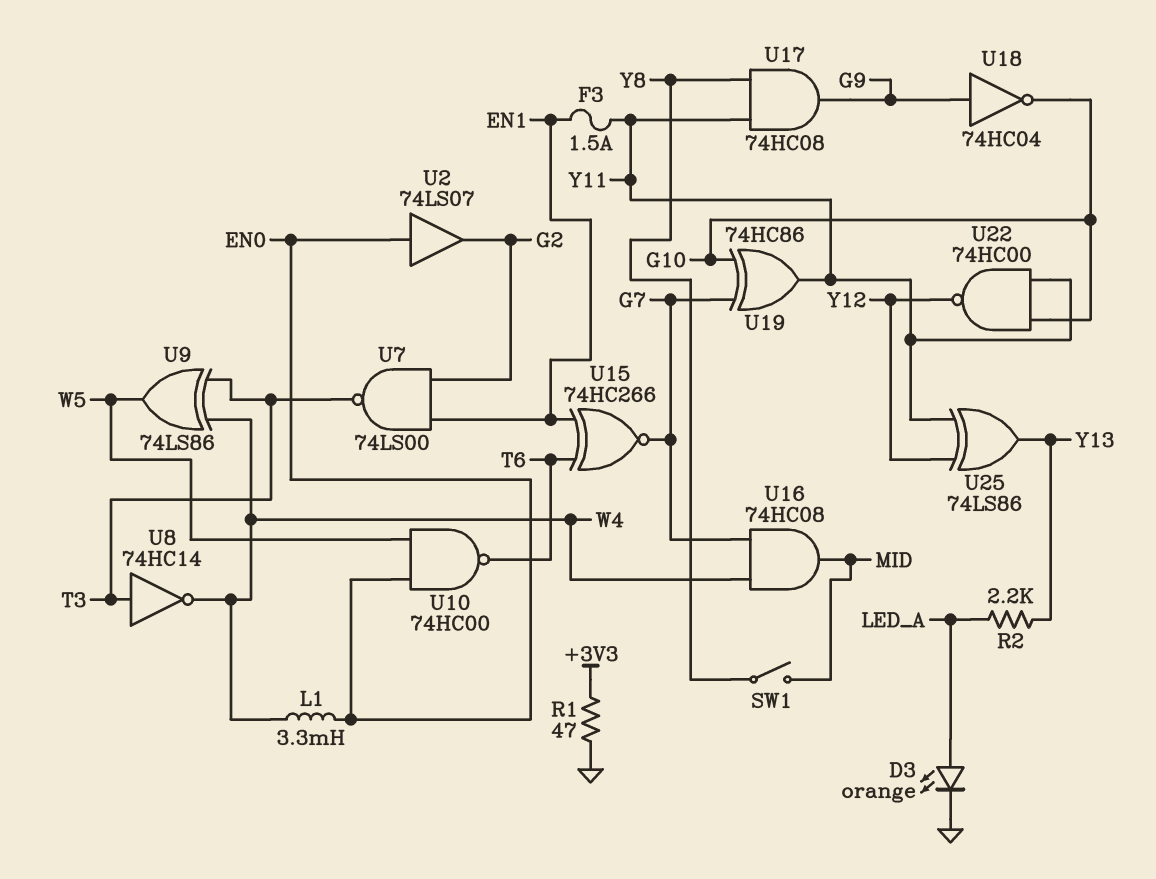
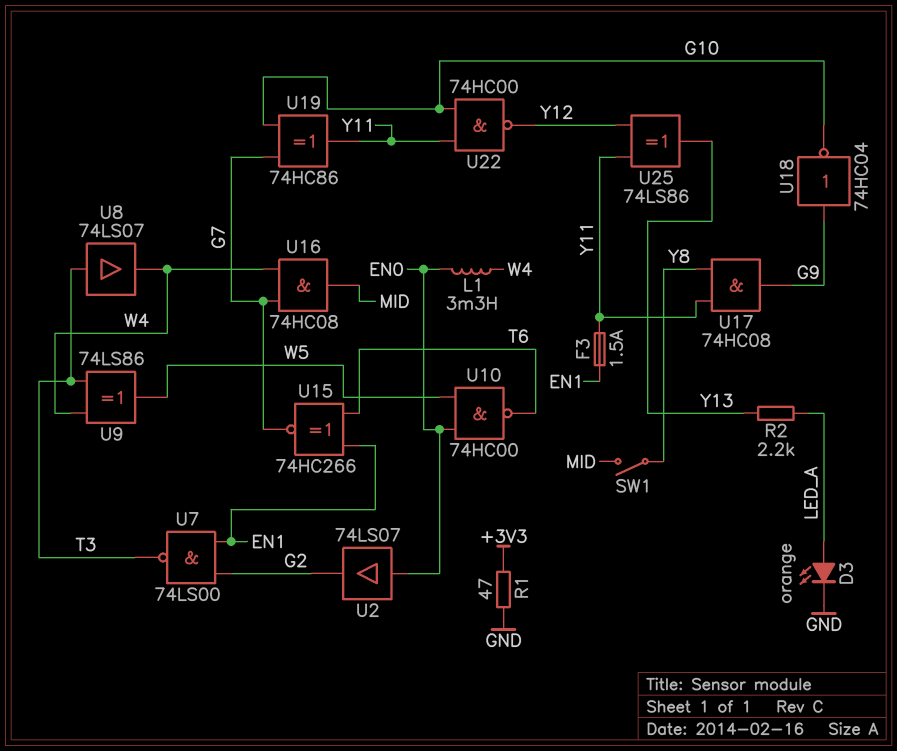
U8: NOT 74HC14 (in T3, out W4) -> buffer 74LS07 (in T3, out W4)

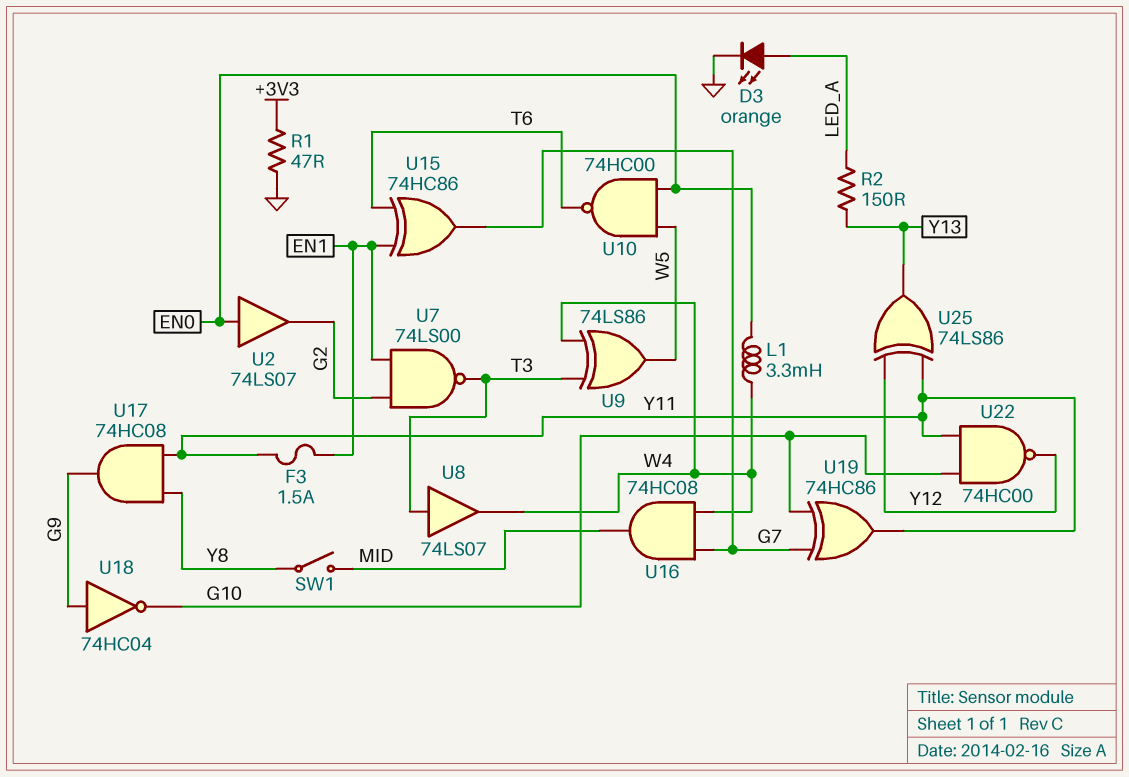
R2: 2.2k (LED_A, Y13) -> 150 (LED_A, Y13)
U15: XNOR 74HC266 (in EN1, in T6, out G7) -> XOR 74HC86 (in EN1, in T6, out G7)

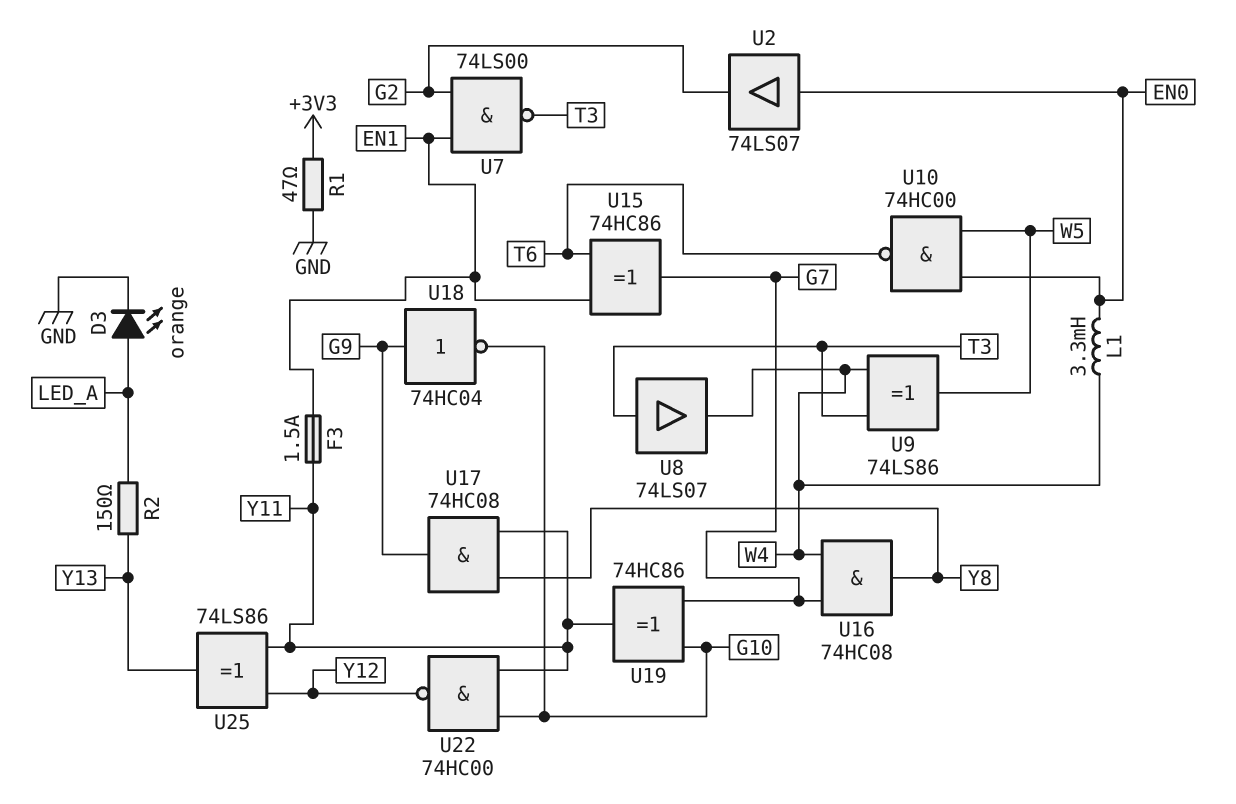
SW1: switch (MID, Y8) -> none
U16: AND 74HC08 (in G7, in W4, out MID) -> AND 74HC08 (in G7, in W4, out Y8)

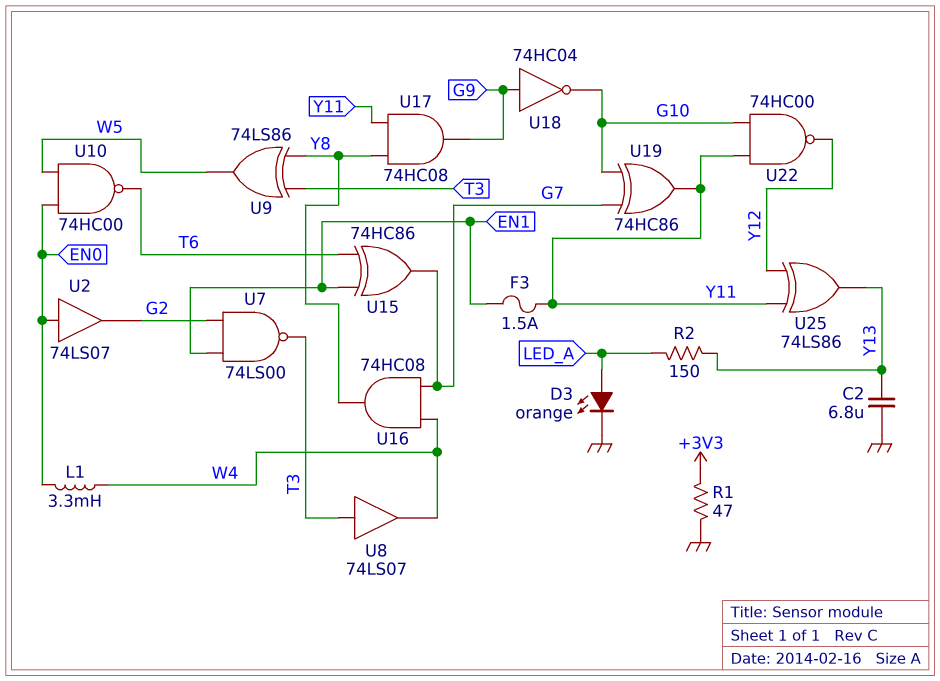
C2: none -> 6.8uF (GND, Y13)
U9: XOR 74LS86 (in T3, in W4, out W5) -> XOR 74LS86 (in T3, in Y8, out W5)

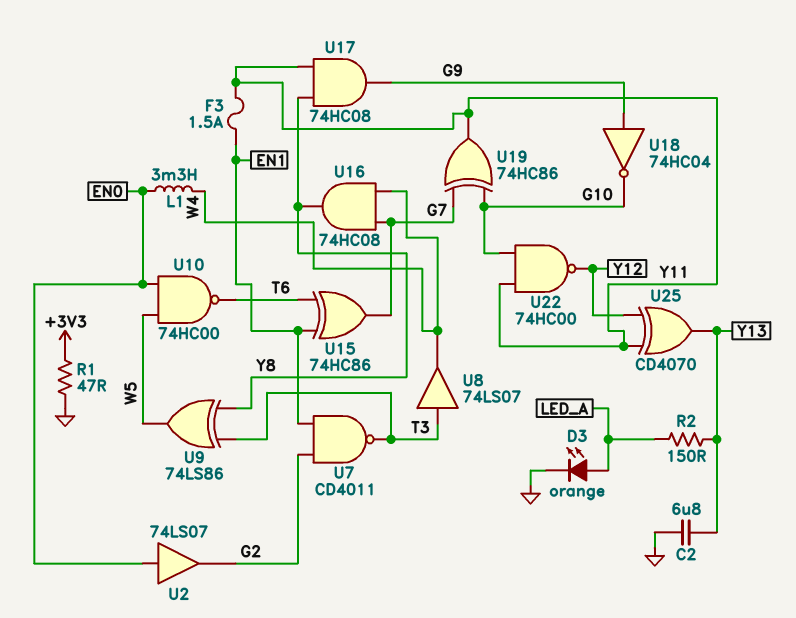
U7: NAND 74LS00 (in EN1, in G2, out T3) -> NAND CD4011 (in EN1, in G2, out T3)
U25: XOR 74LS86 (in Y11, in Y12, out Y13) -> XOR CD4070 (in Y11, in Y12, out Y13)

